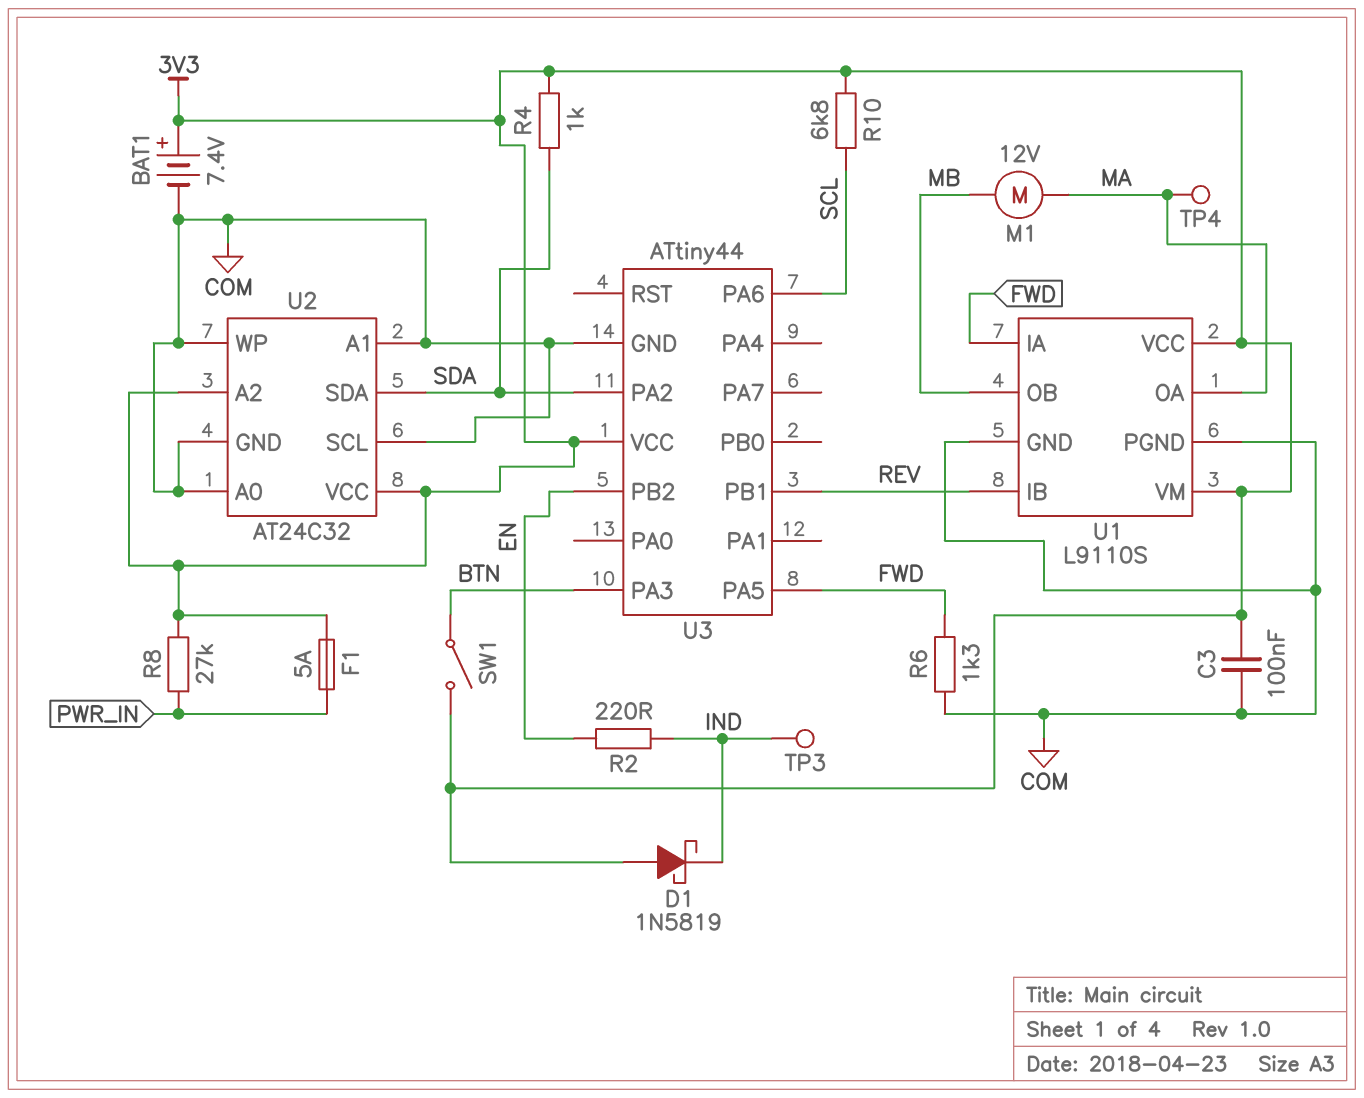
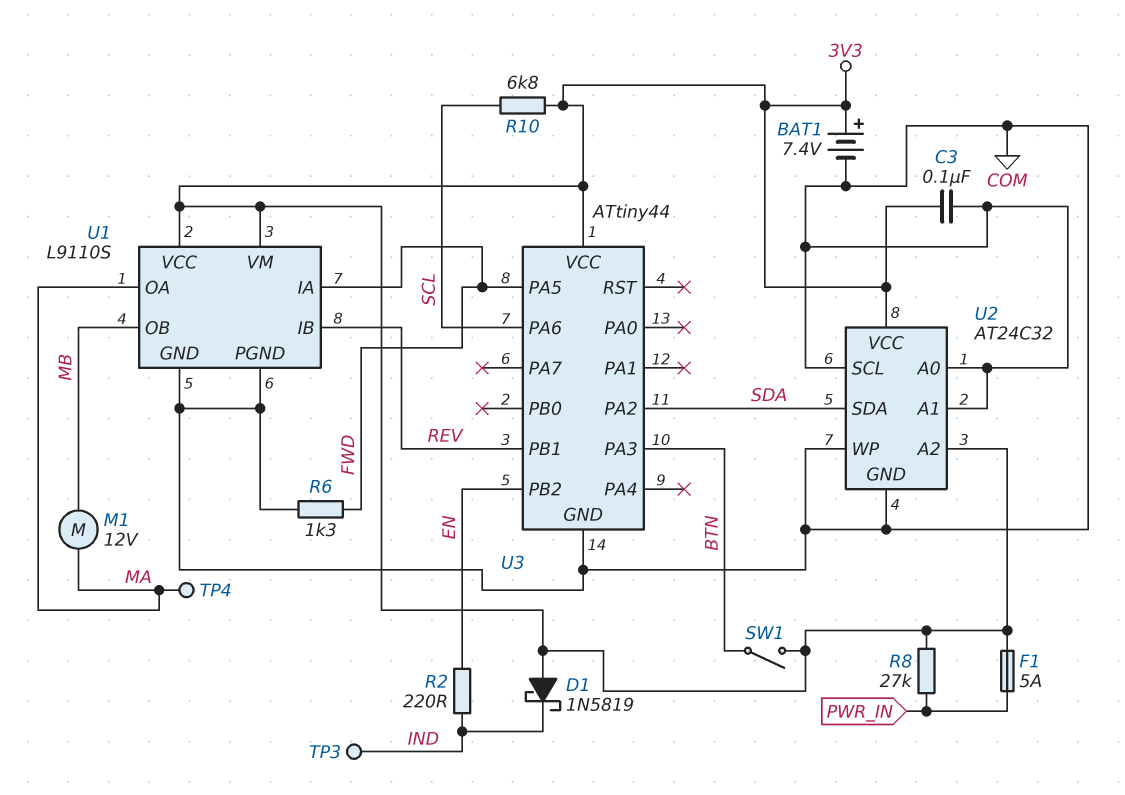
R4: 1k (3V3, SDA) -> none

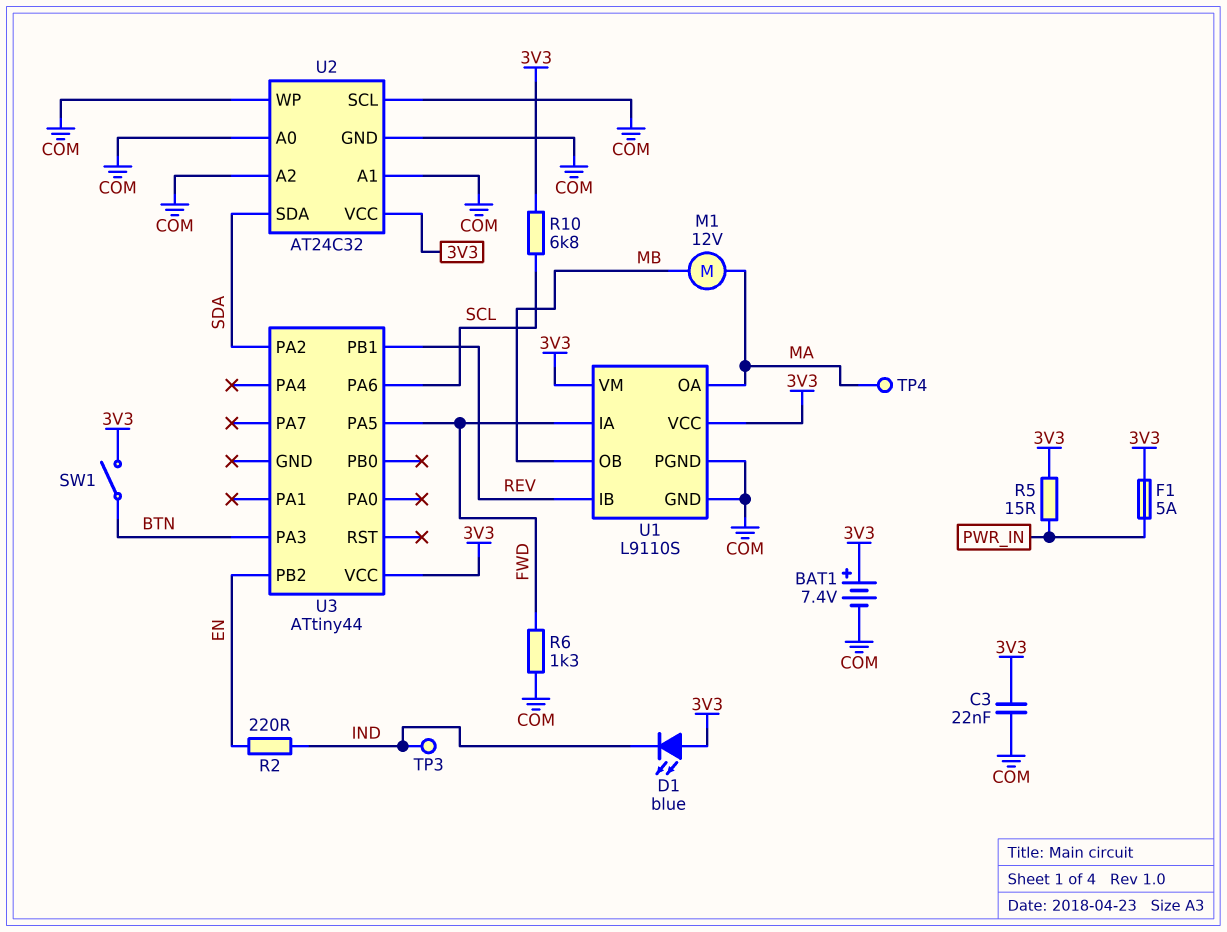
C3: 100nF (3V3, COM) -> 22nF (3V3, COM)
D1: schottky 1N5819 (A 3V3, K IND) -> LED blue (A 3V3, K IND)
R5: none -> 15 (3V3, PWR_IN)
R8: 27k (3V3, PWR_IN) -> none
U2 pin A2: 3V3 -> COM
U3 pin GND: COM -> none

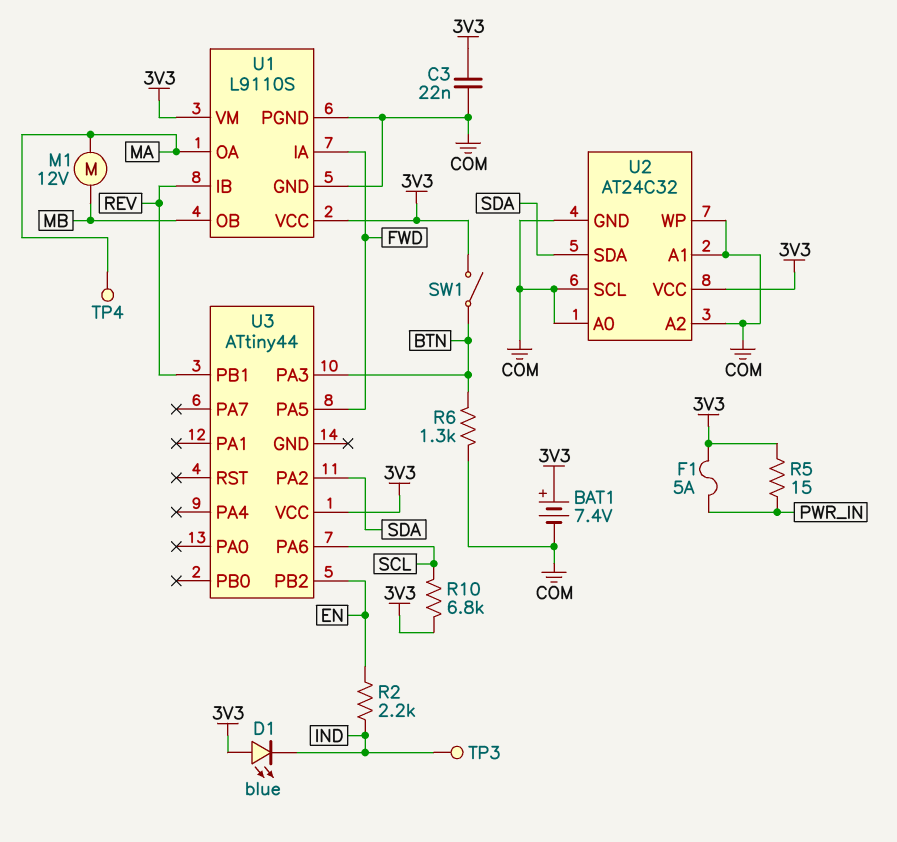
R2: 220 (EN, IND) -> 2.2k (EN, IND)
R6: 1.3k (COM, FWD) -> 1.3k (BTN, COM)

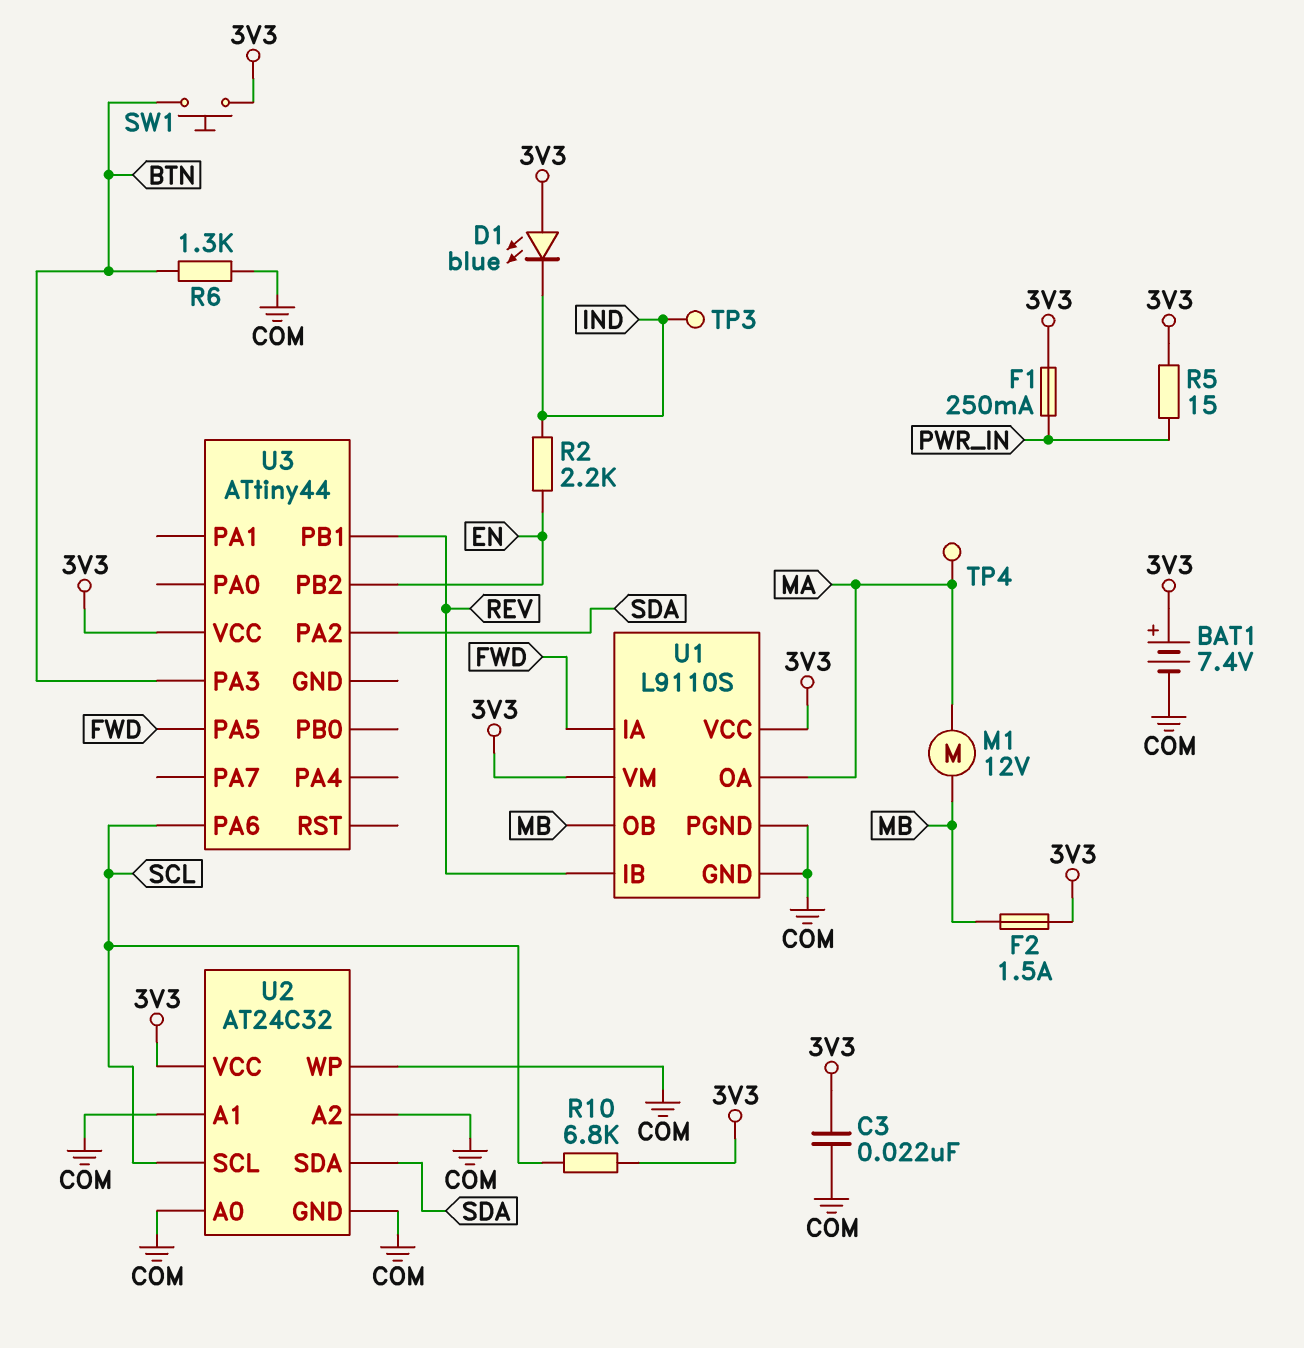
F1: 5A (3V3, PWR_IN) -> 250mA (3V3, PWR_IN)
F2: none -> 1.5A (3V3, MB)
SW1: switch (3V3, BTN) -> button (3V3, BTN)
U2 pin SCL: COM -> SCL

